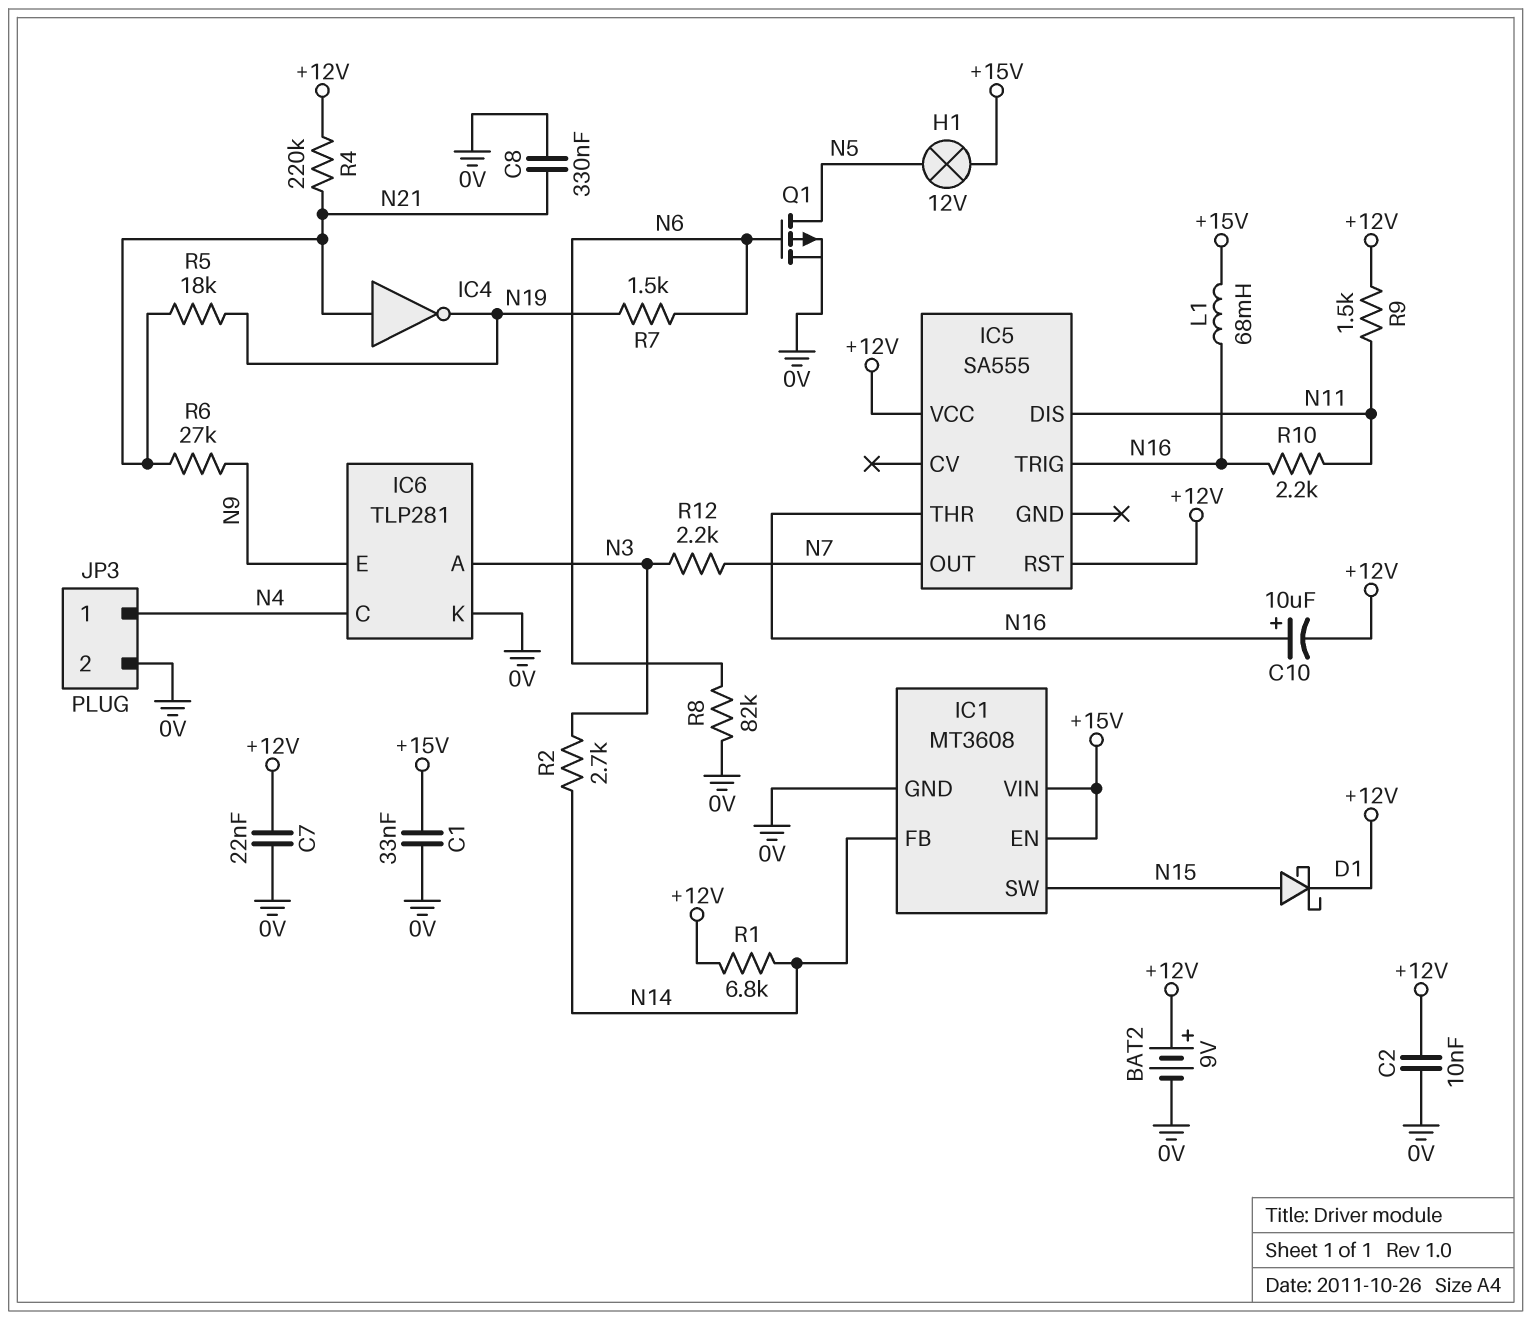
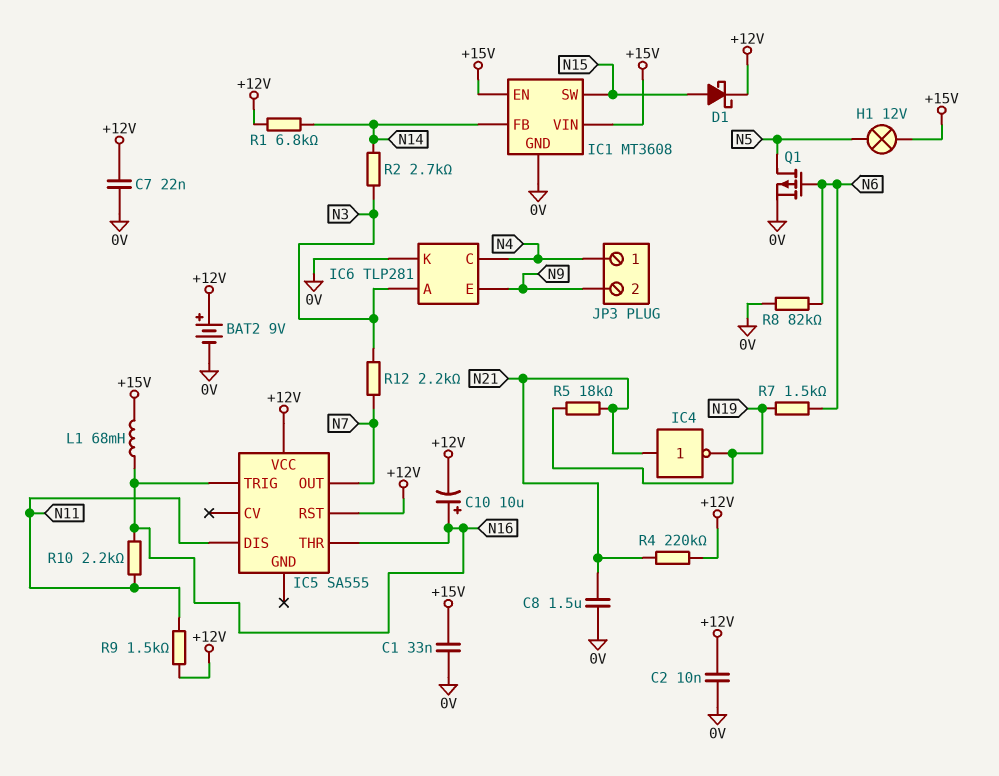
C8: 330nF (0V, N21) -> 1.5uF (0V, N21)
JP3 pin 2: 0V -> N9
R6: 27k (N9, N21) -> none

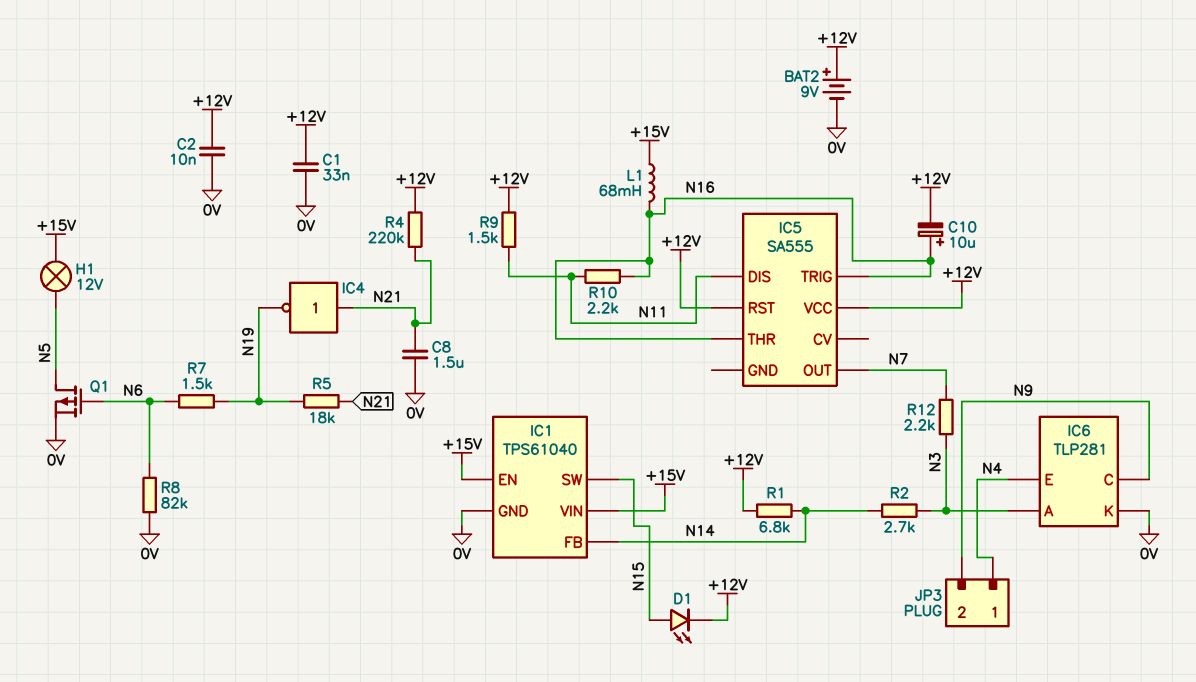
C1: 33nF (+15V, 0V) -> 33nF (+12V, 0V)
C7: 22nF (+12V, 0V) -> none
D1: schottky (A N15, K +12V) -> LED (A N15, K +12V)
IC1: MT3608 -> TPS61040
IC6 pin C: N4 -> N9
IC6 pin E: N9 -> N4

